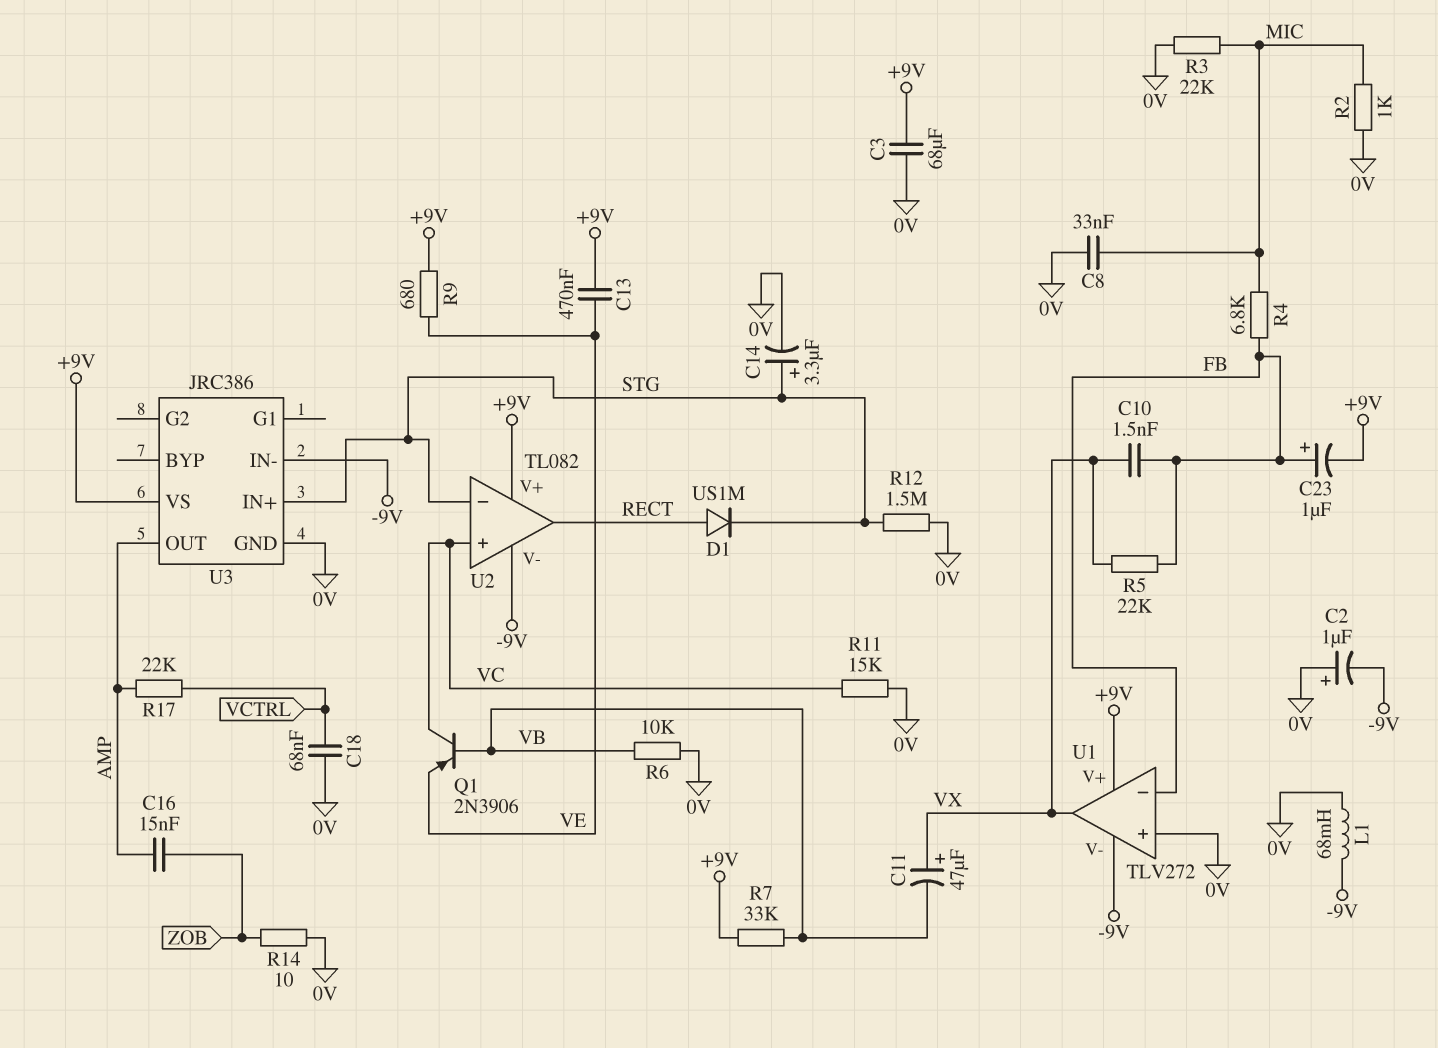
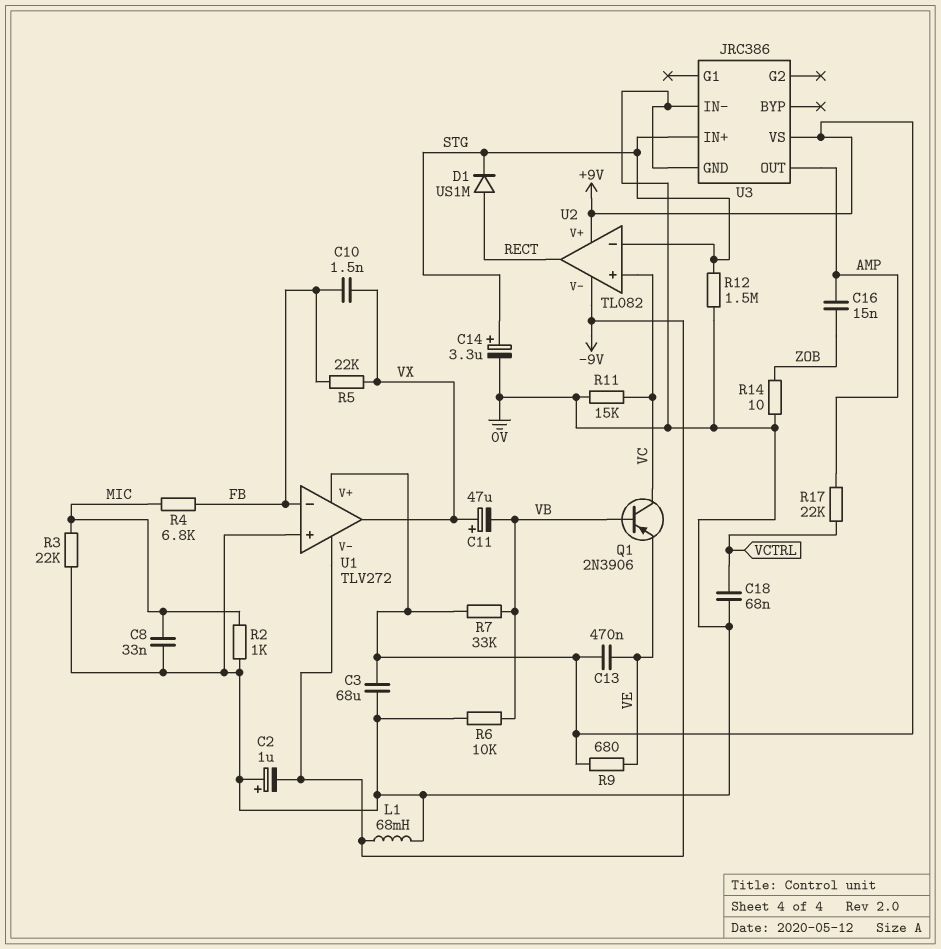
C23: 1uF (plus FB, minus +9V) -> none
U3 pin IN-: -9V -> 0V

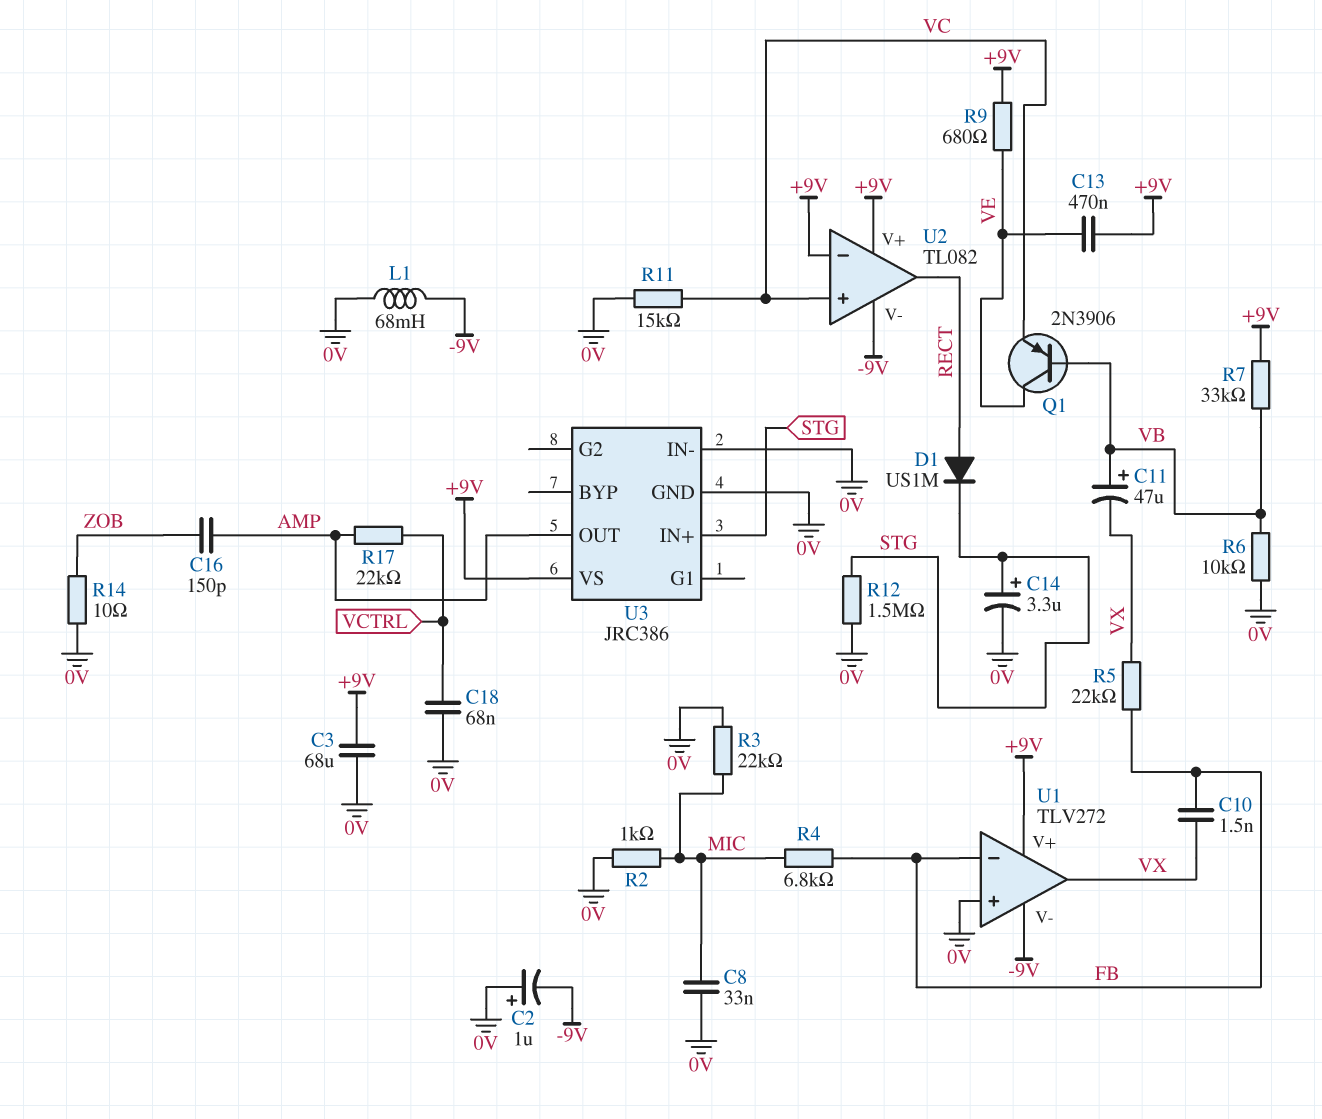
C11: 47uF (plus VX, minus VB) -> 47uF (plus VB, minus VX)
C16: 15nF (AMP, ZOB) -> 150pF (AMP, ZOB)
Q1: PNP 2N3906 (B VB, C VC, E VE) -> PNP 2N3906 (B VB, C VE, E VC)
U2 pin in-: STG -> +9V

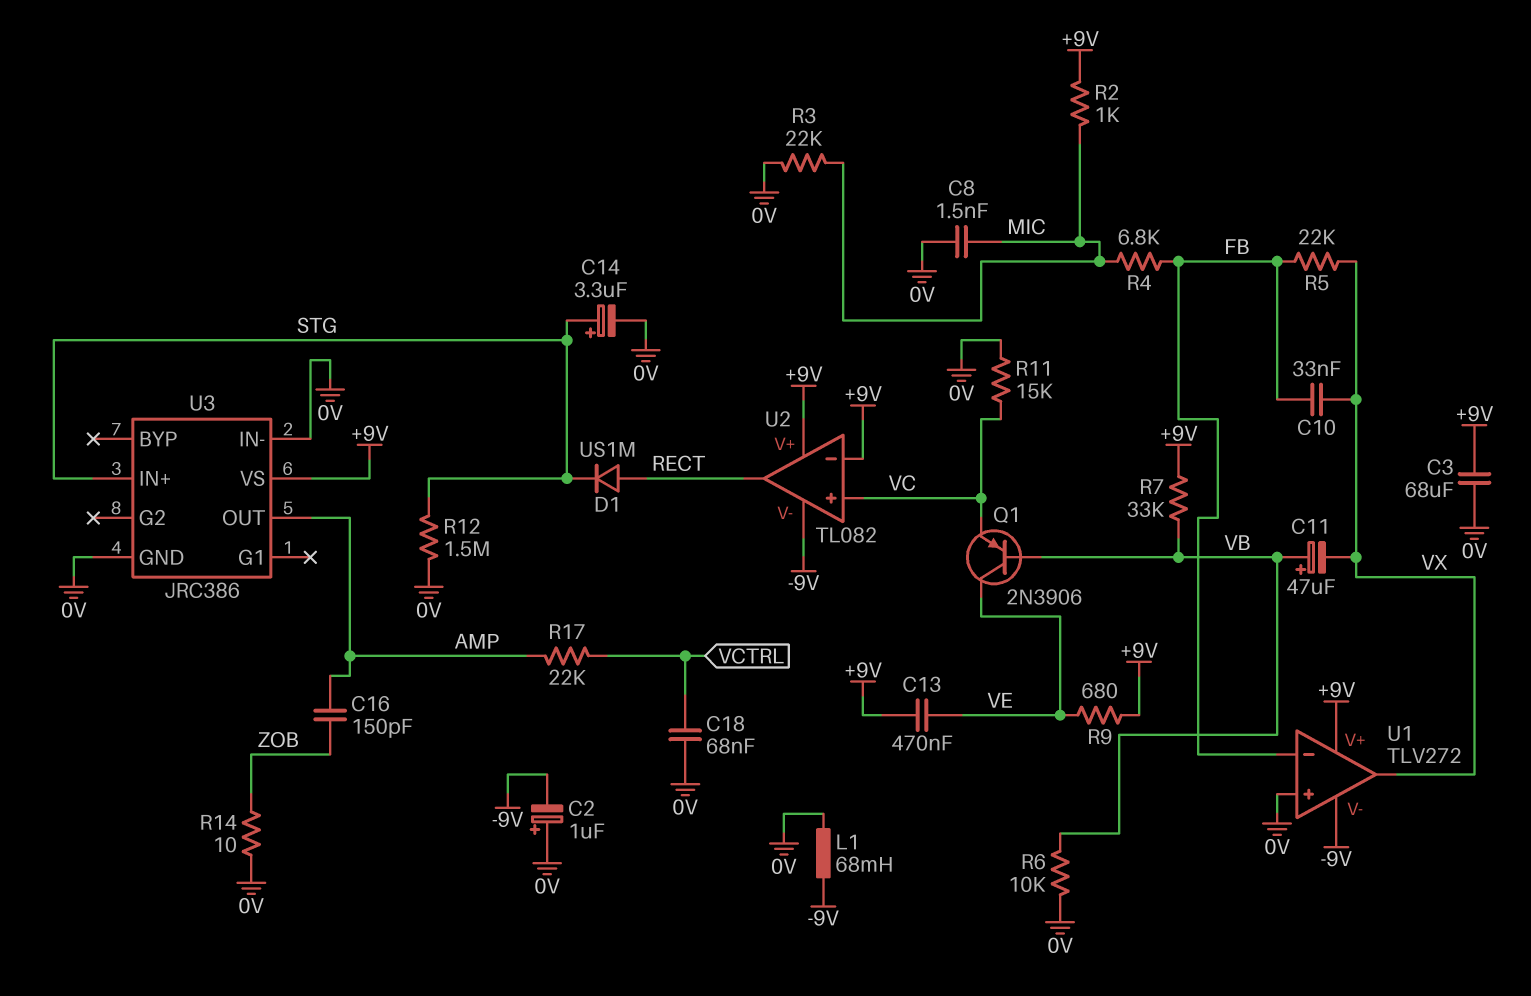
C8: 33nF (0V, MIC) -> 1.5nF (0V, MIC)
C10: 1.5nF (FB, VX) -> 33nF (FB, VX)
R2: 1k (0V, MIC) -> 1k (+9V, MIC)

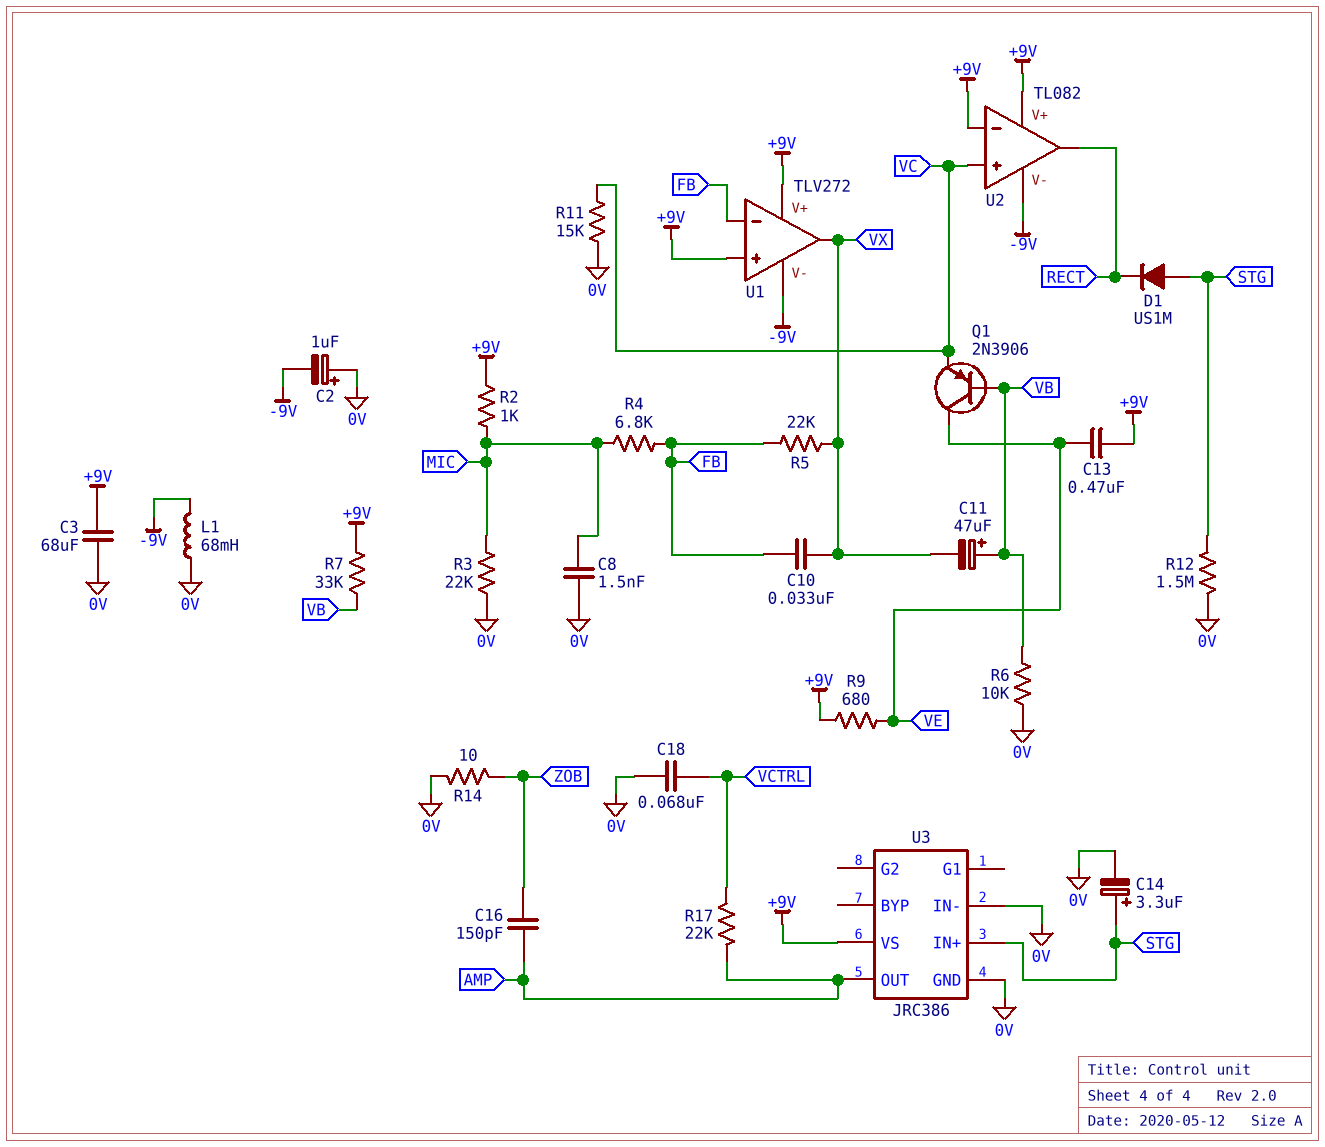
D1: diode US1M (A RECT, K STG) -> diode US1M (A STG, K RECT)
U1 pin in+: 0V -> +9V

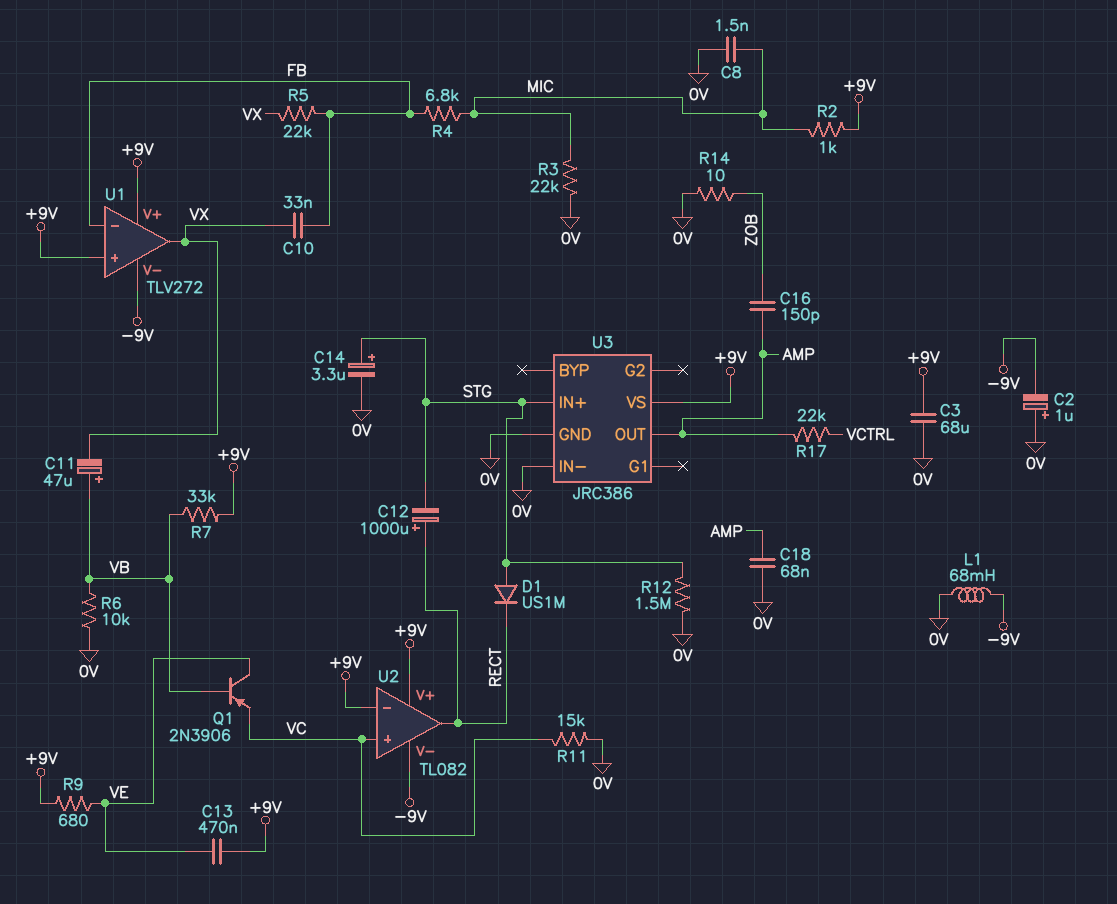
C12: none -> 1000uF (plus RECT, minus STG)
C18: 68nF (0V, VCTRL) -> 68nF (0V, AMP)

